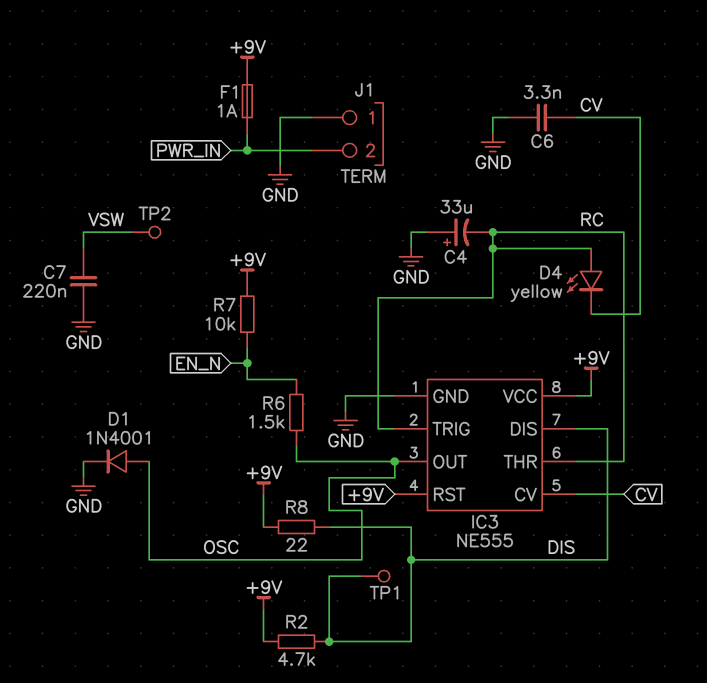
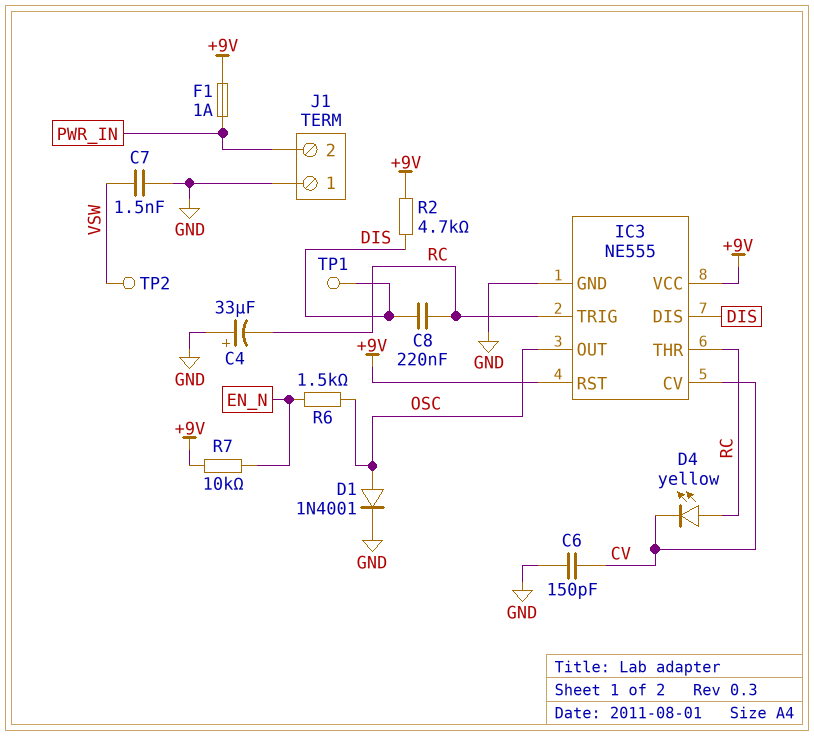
C6: 3.3nF (CV, GND) -> 150pF (CV, GND)
C7: 220nF (GND, VSW) -> 1.5nF (GND, VSW)
C8: none -> 220nF (DIS, RC)
R8: 22 (+9V, DIS) -> none

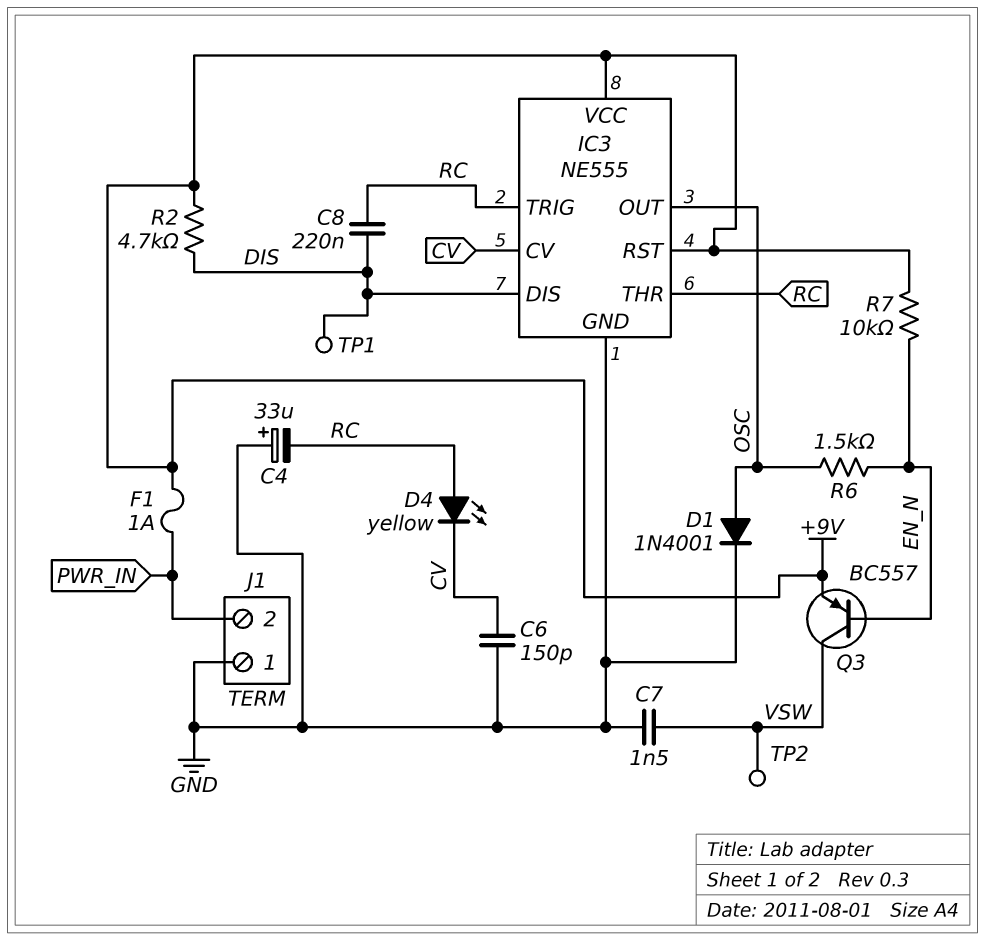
Q3: none -> PNP BC557 (B EN_N, C VSW, E +9V)

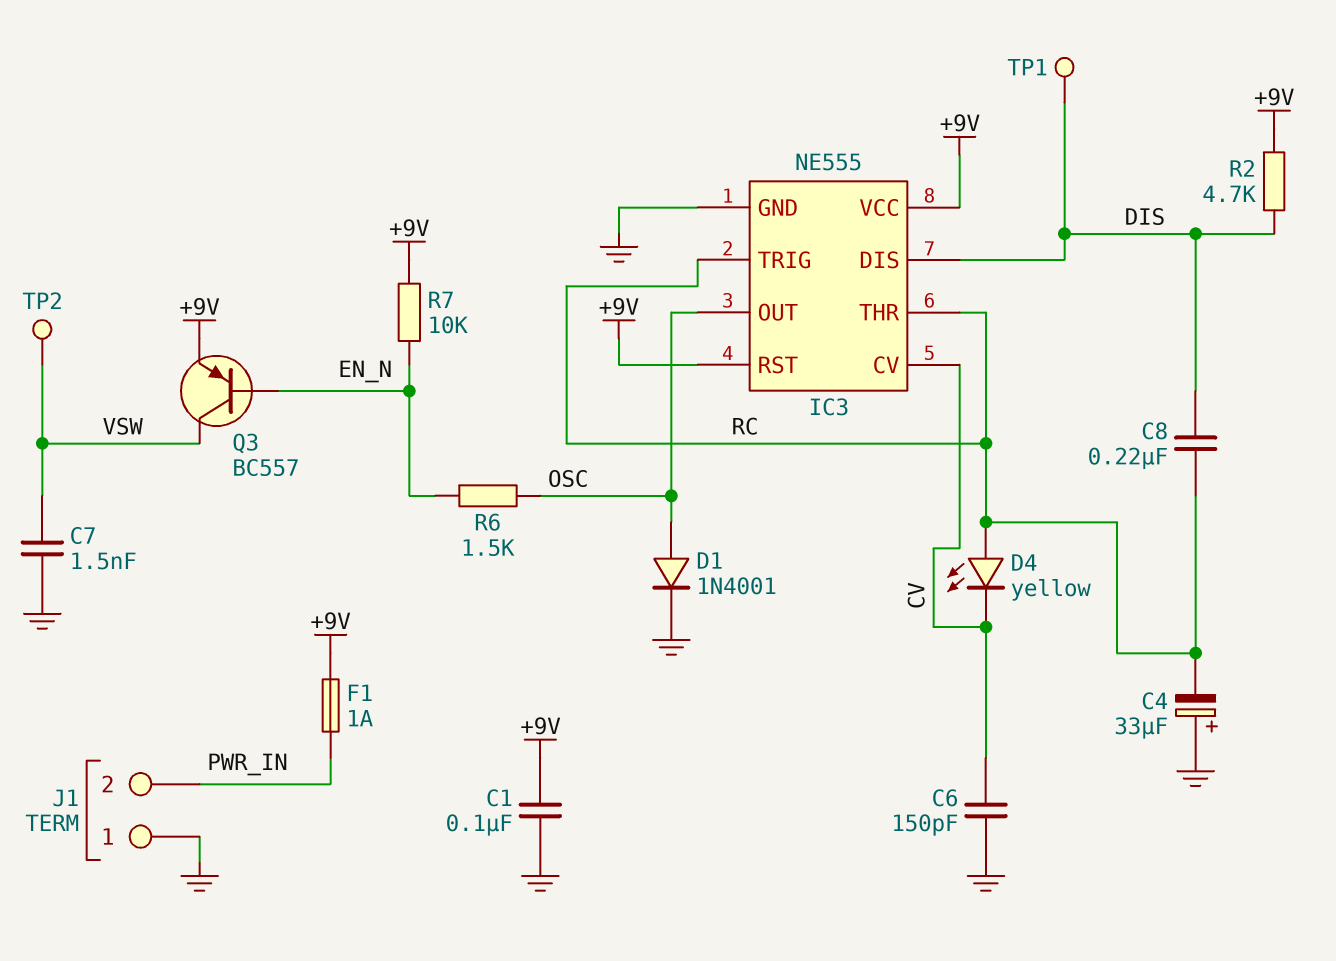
C1: none -> 100nF (+9V, GND)

